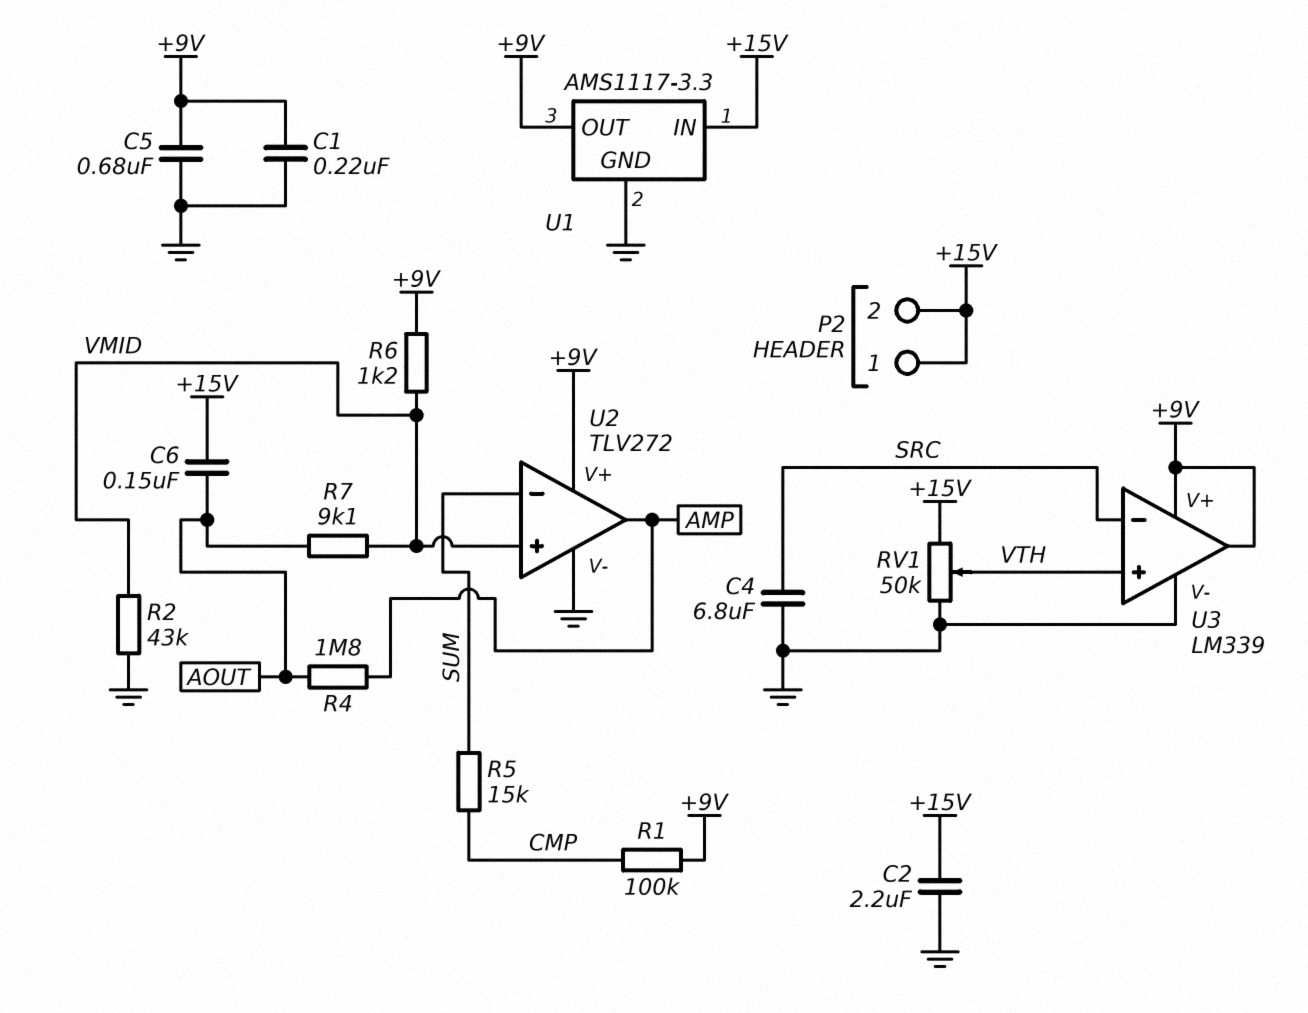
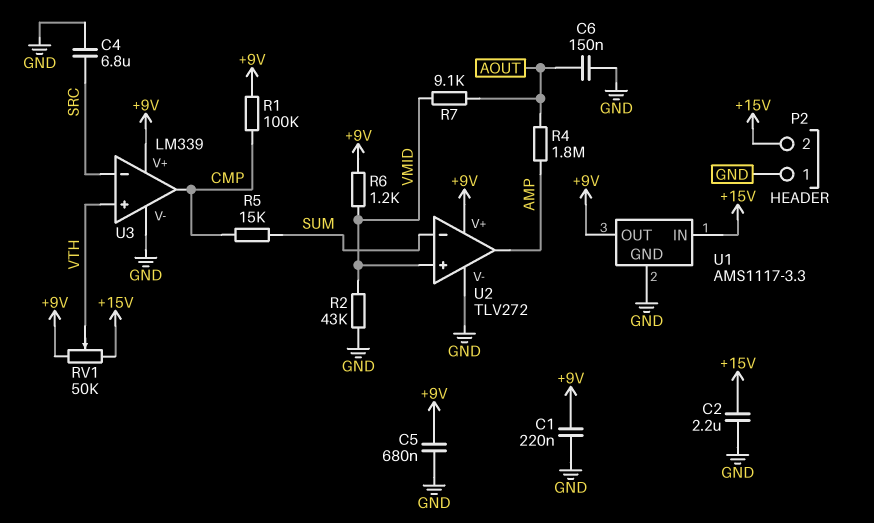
C6: 150nF (+15V, AOUT) -> 150nF (AOUT, GND)
P2 pin 1: +15V -> GND
RV1: 50k (+15V, GND, wiper VTH) -> 50k (+9V, +15V, wiper VTH)
U3 pin out: +9V -> CMP

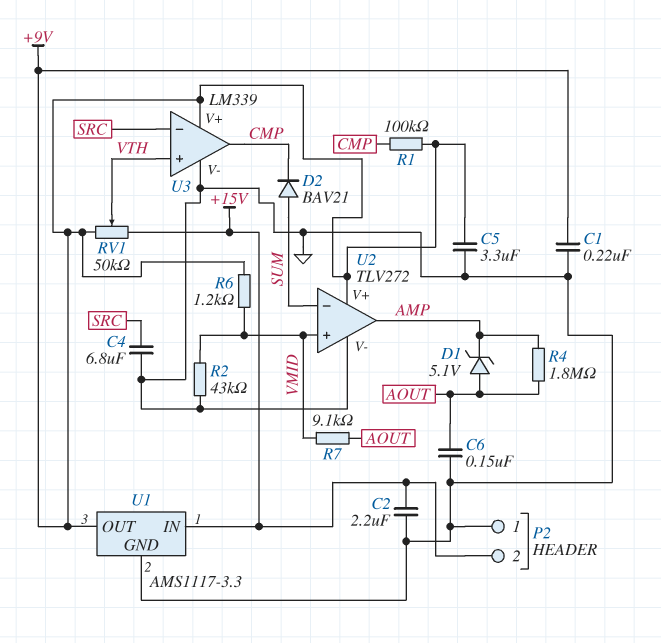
C5: 680nF (+9V, GND) -> 3.3uF (+9V, GND)
D1: none -> zener 5.1V (A AOUT, K AMP)
D2: none -> diode BAV21 (A SUM, K CMP)
R5: 15k (CMP, SUM) -> none

